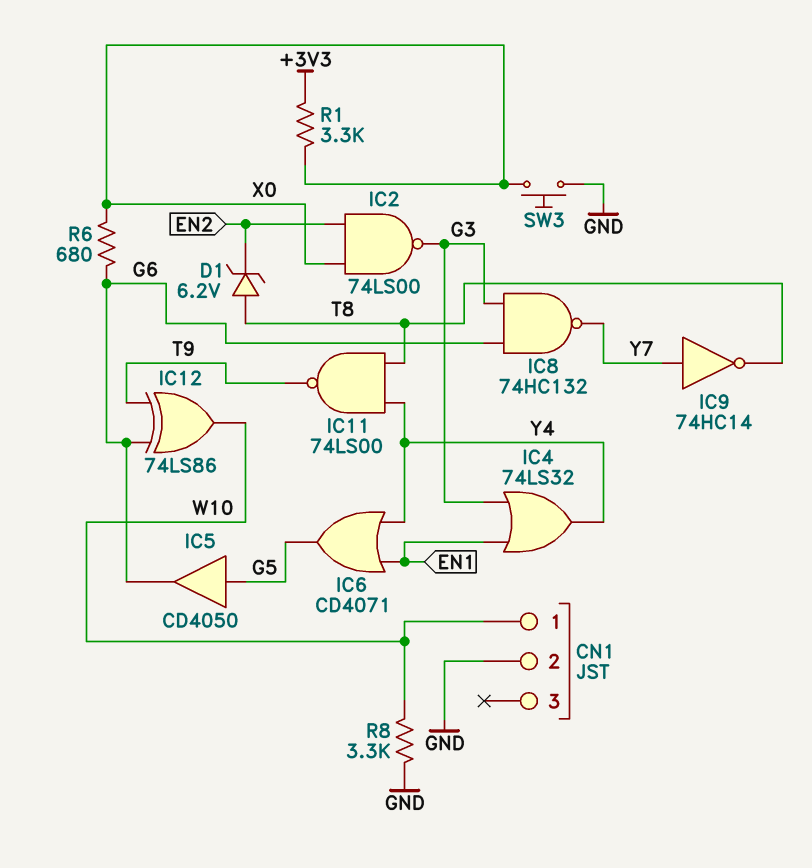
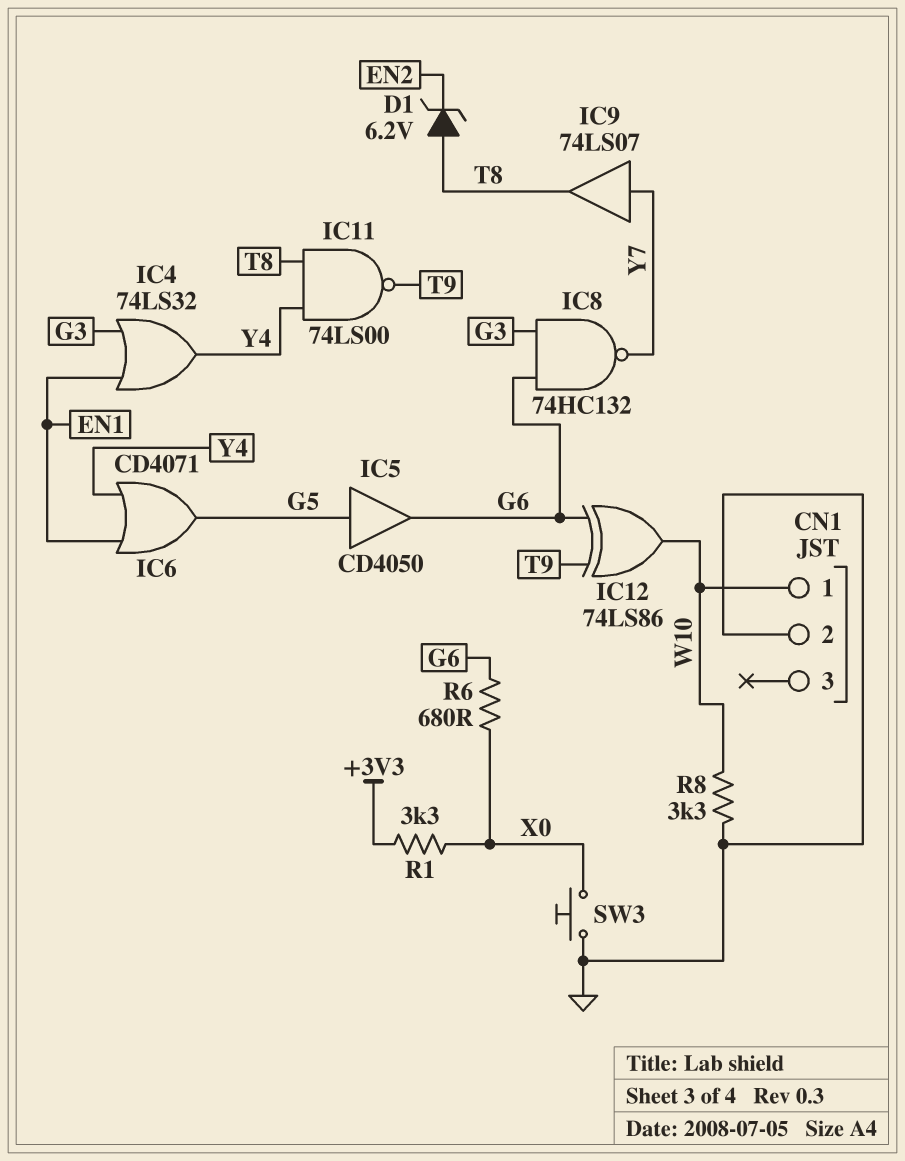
IC2: NAND 74LS00 (in EN2, in X0, out G3) -> none
IC9: NOT 74HC14 (in Y7, out T8) -> buffer 74LS07 (in Y7, out T8)

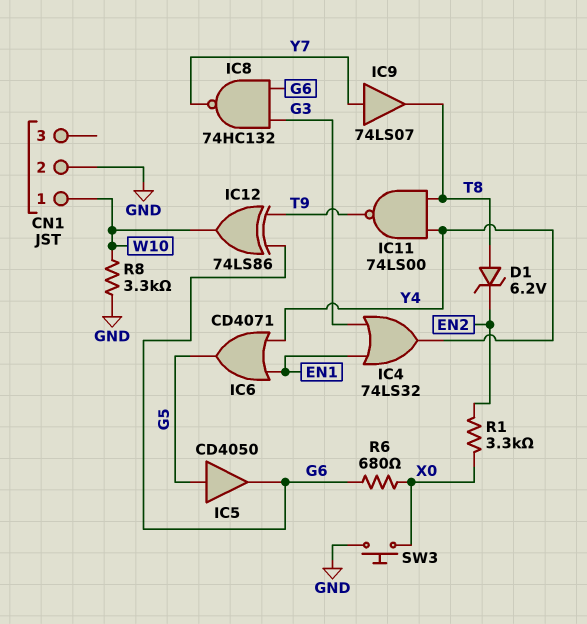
R1: 3.3k (+3V3, X0) -> 3.3k (EN2, X0)

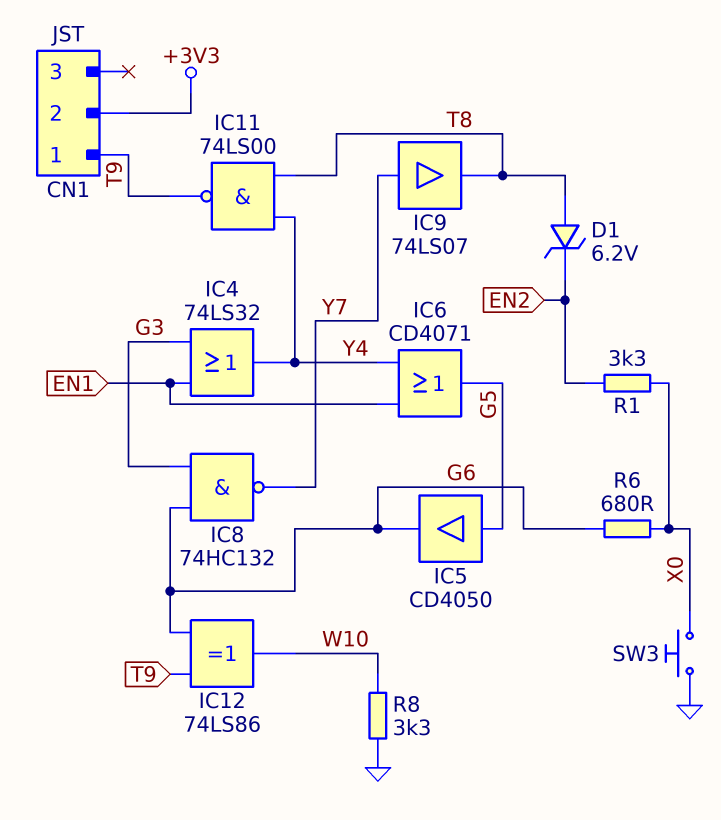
CN1 pin 1: W10 -> T9
CN1 pin 2: GND -> +3V3

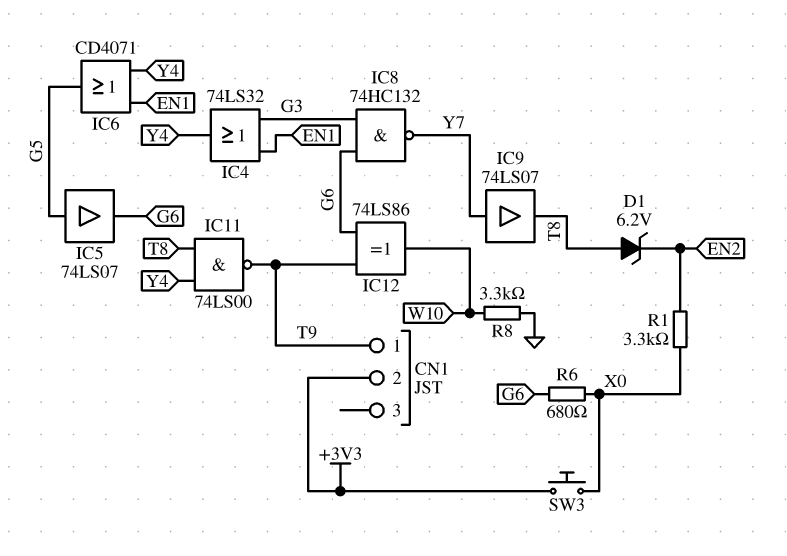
IC5: buffer CD4050 (in G5, out G6) -> buffer 74LS07 (in G5, out G6)
SW3: button (GND, X0) -> button (+3V3, X0)

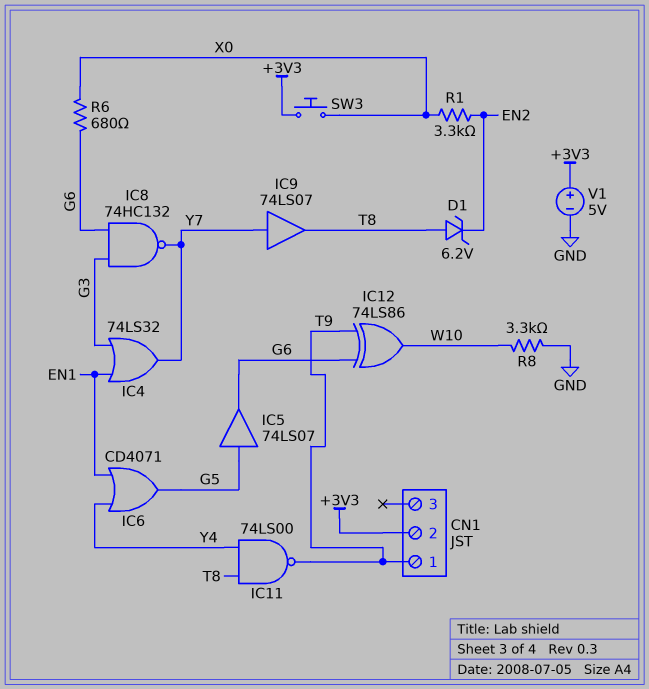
IC4: OR 74LS32 (in EN1, in G3, out Y4) -> OR 74LS32 (in EN1, in G3, out Y7)
V1: none -> 5V (plus +3V3, minus GND)

